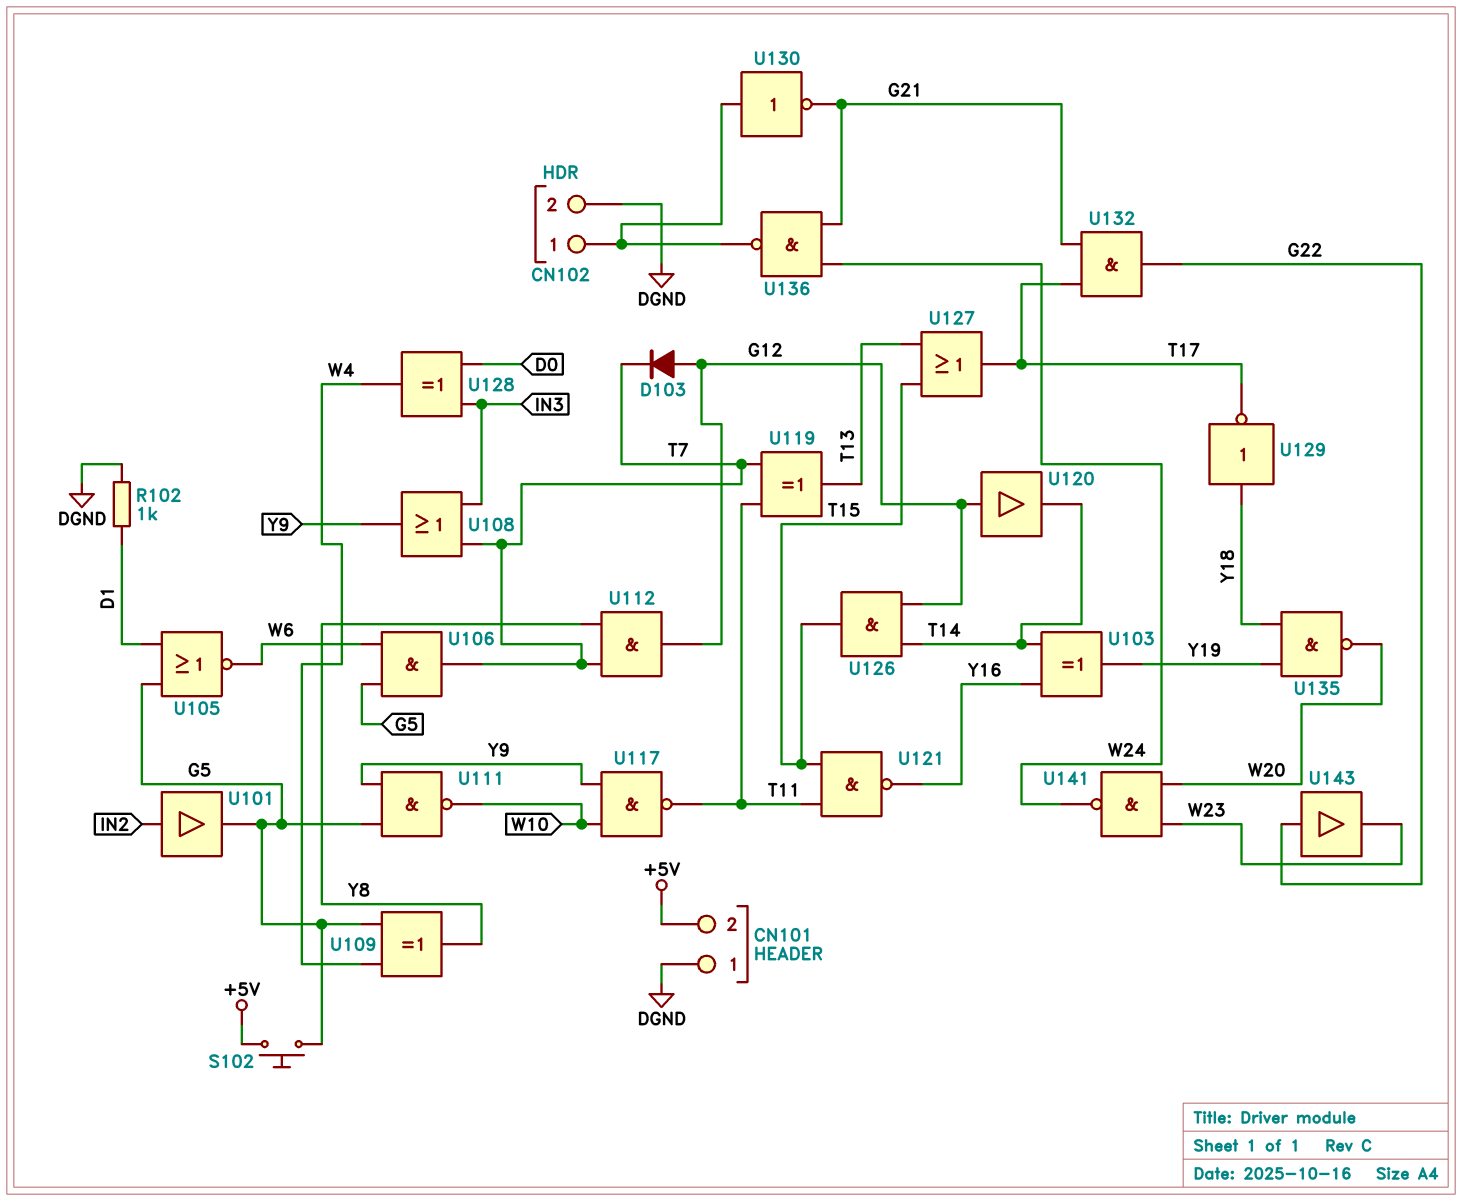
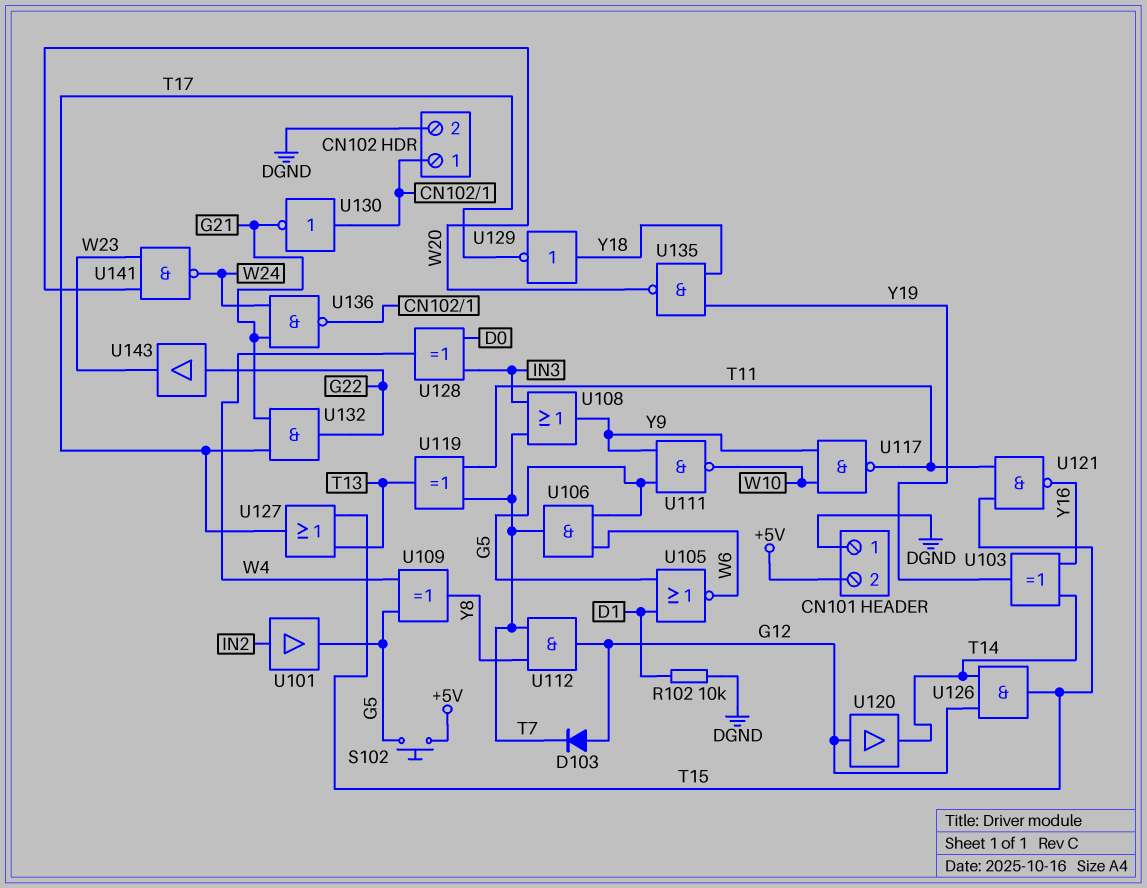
R102: 1k (D1, DGND) -> 10k (D1, DGND)

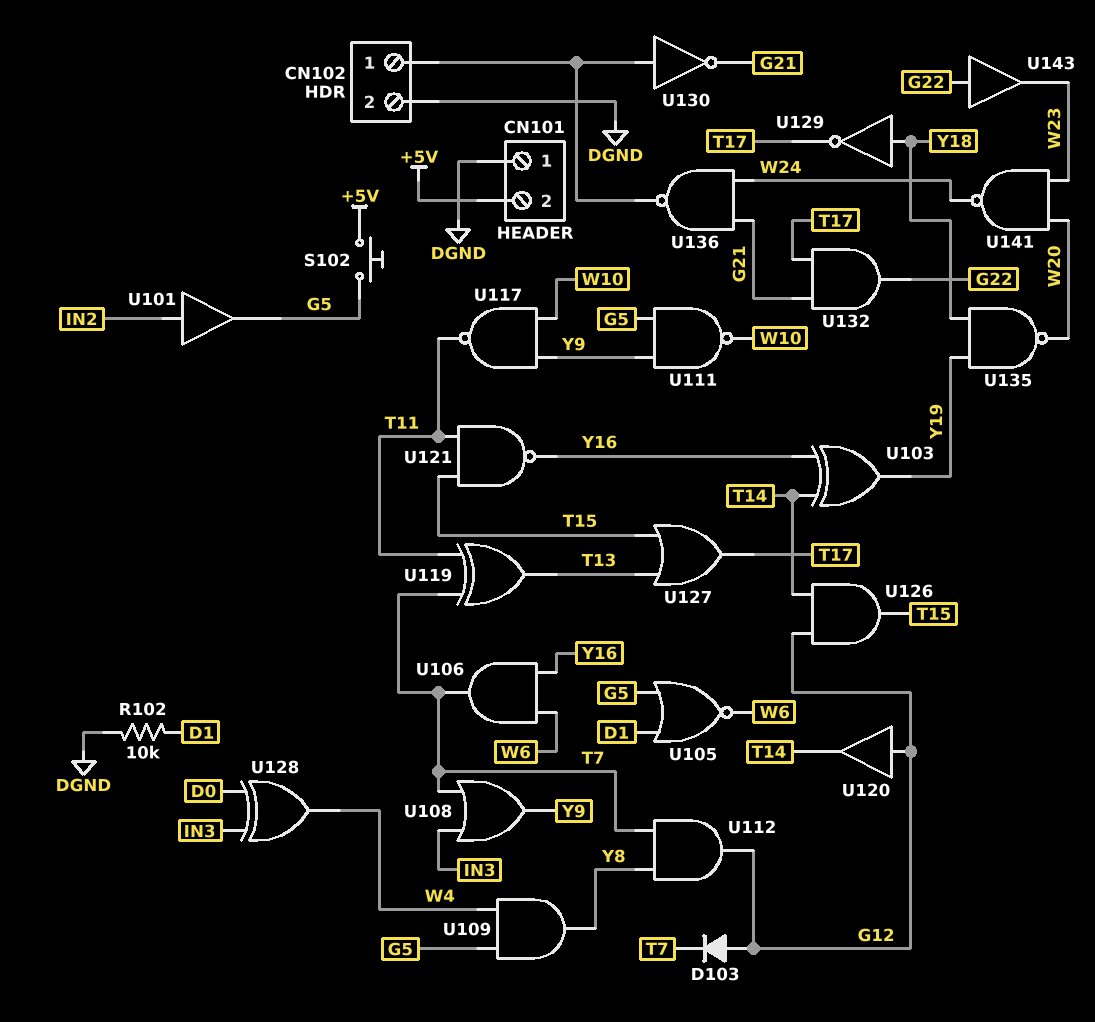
U106: AND (in G5, in W6, out T7) -> AND (in W6, in Y16, out T7)
U109: XOR (in G5, in W4, out Y8) -> AND (in G5, in W4, out Y8)

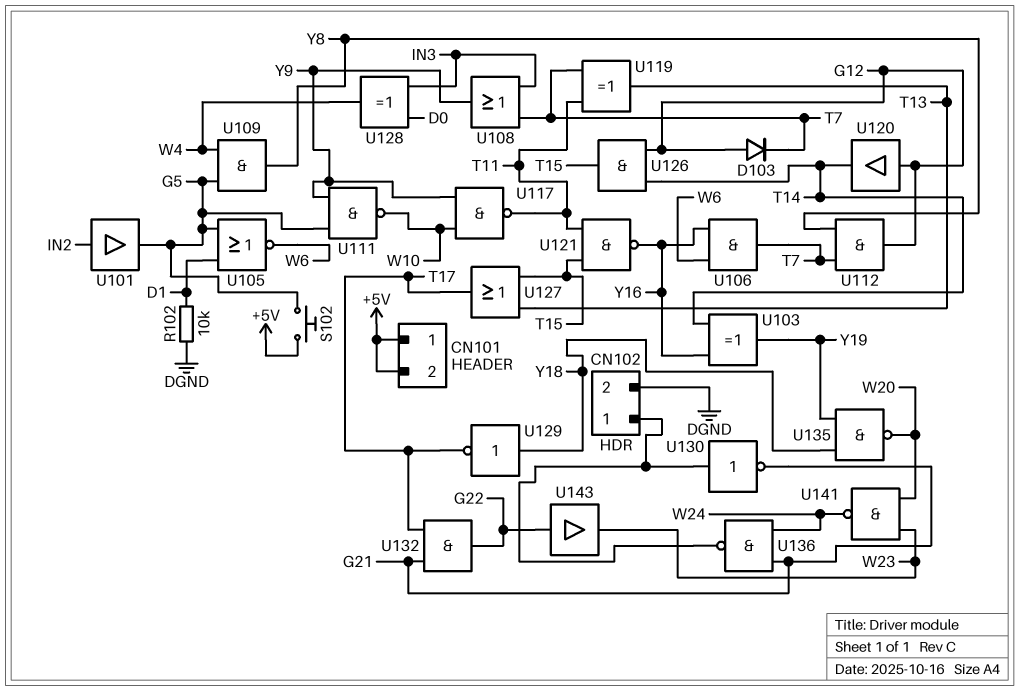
CN101 pin 1: DGND -> +5V

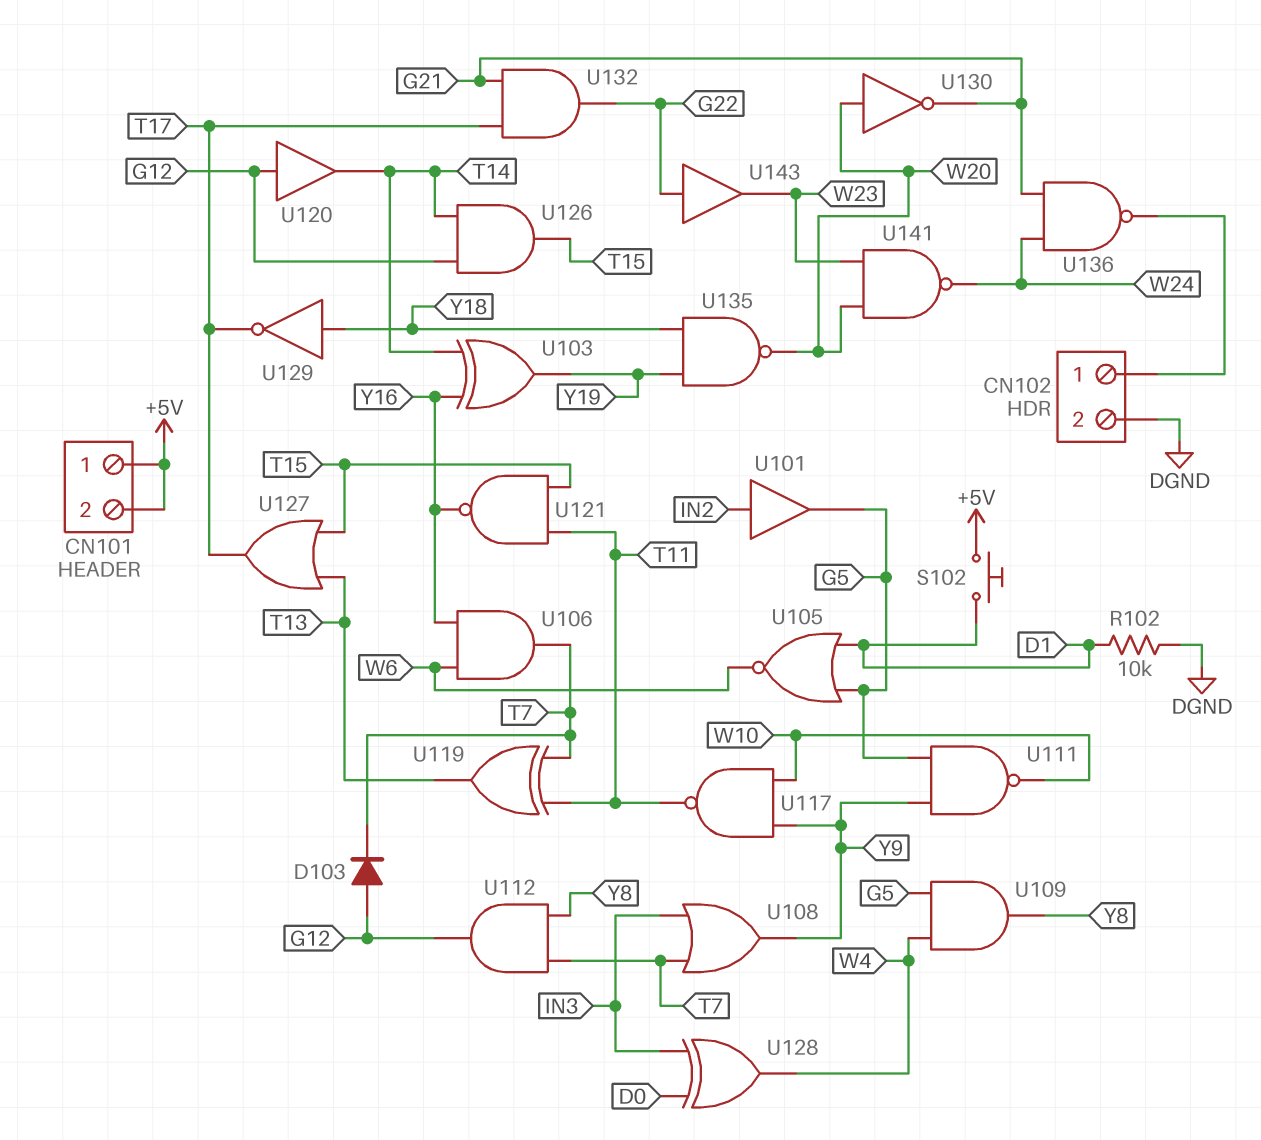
S102: button (+5V, G5) -> button (+5V, D1)
U130: NOT (in CN102/1, out G21) -> NOT (in W20, out G21)

